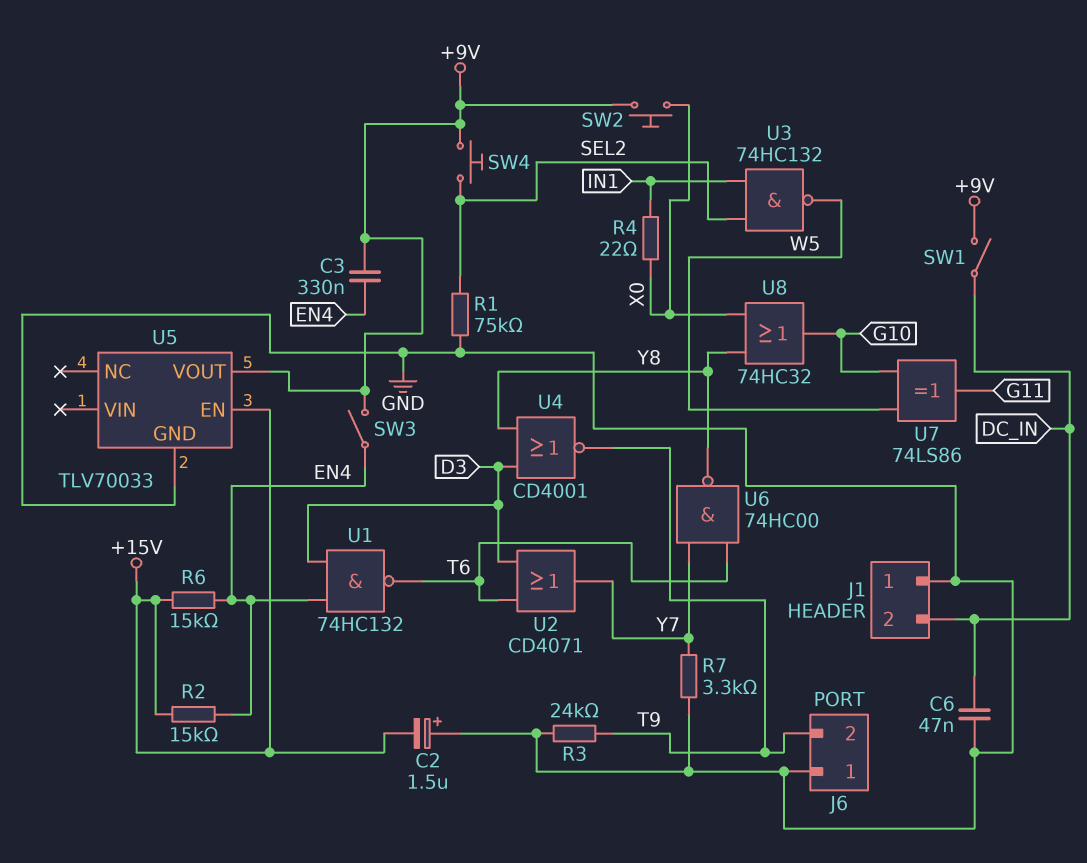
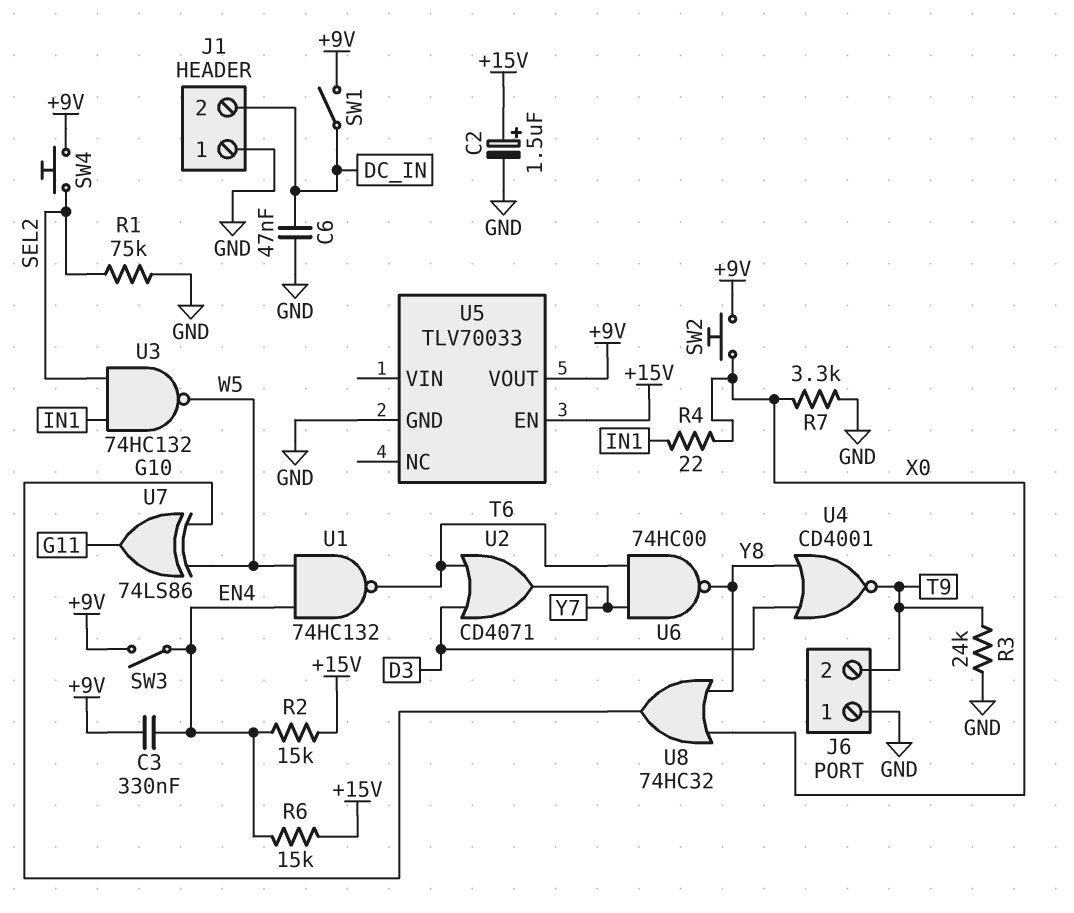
C2: 1.5uF (plus GND, minus +15V) -> 1.5uF (plus +15V, minus GND)
R7: 3.3k (GND, Y7) -> 3.3k (GND, X0)
U1: NAND 74HC132 (in D3, in EN4, out T6) -> NAND 74HC132 (in EN4, in W5, out T6)

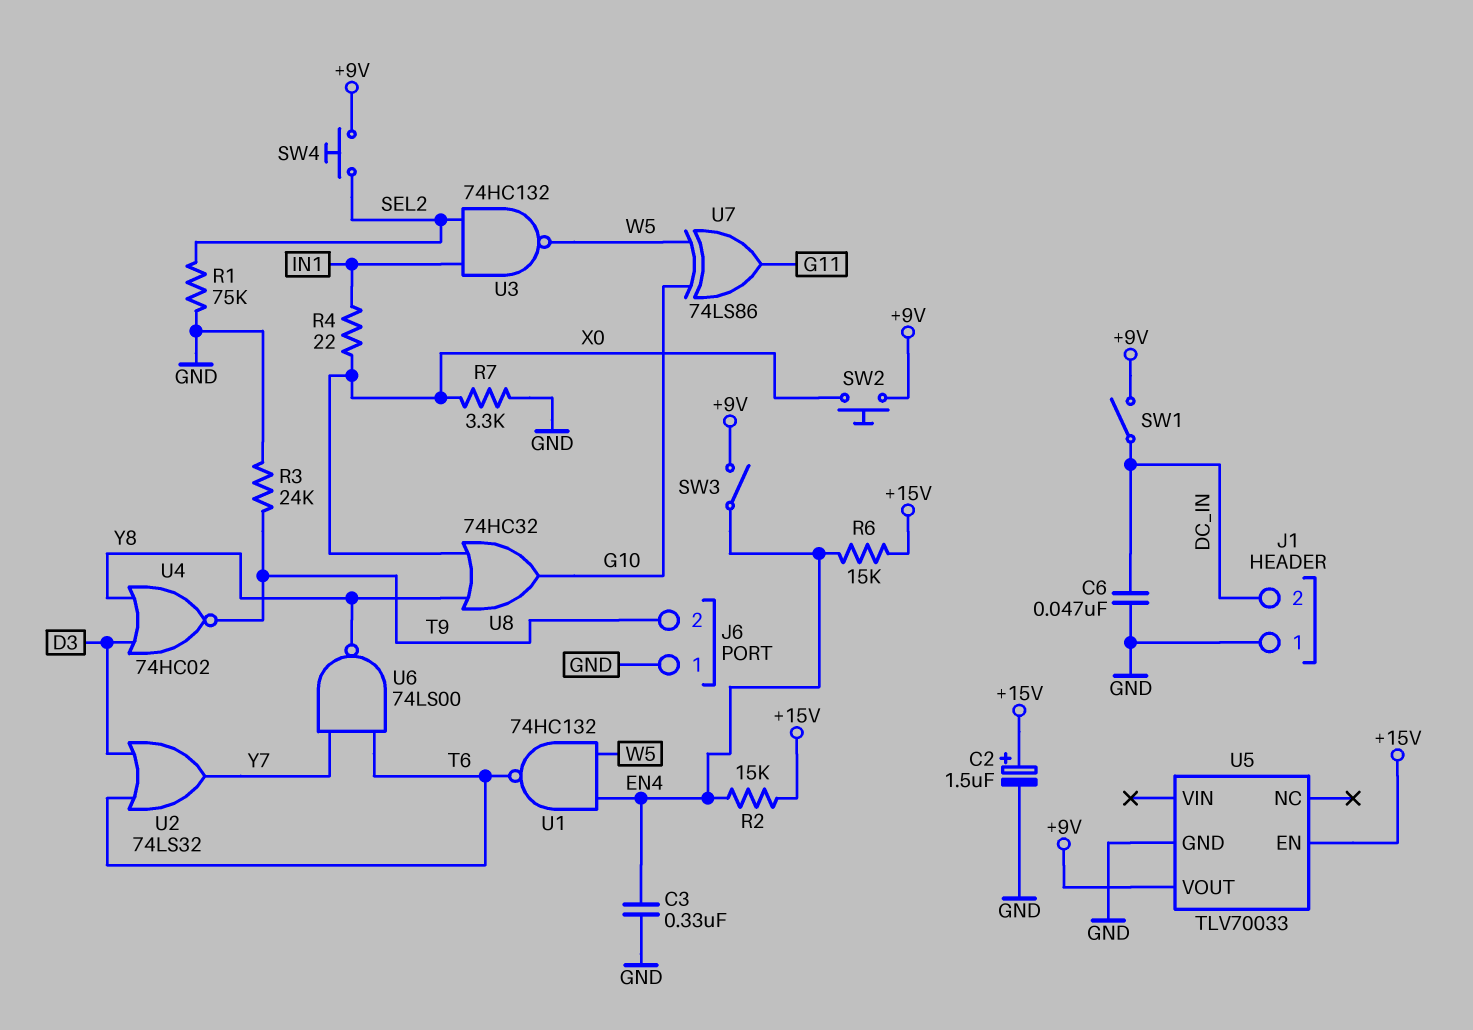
C3: 330nF (+9V, EN4) -> 330nF (EN4, GND)
U2: OR CD4071 (in D3, in T6, out Y7) -> OR 74LS32 (in D3, in T6, out Y7)
U4: NOR CD4001 (in D3, in Y8, out T9) -> NOR 74HC02 (in D3, in Y8, out T9)
U6: NAND 74HC00 (in T6, in Y7, out Y8) -> NAND 74LS00 (in T6, in Y7, out Y8)

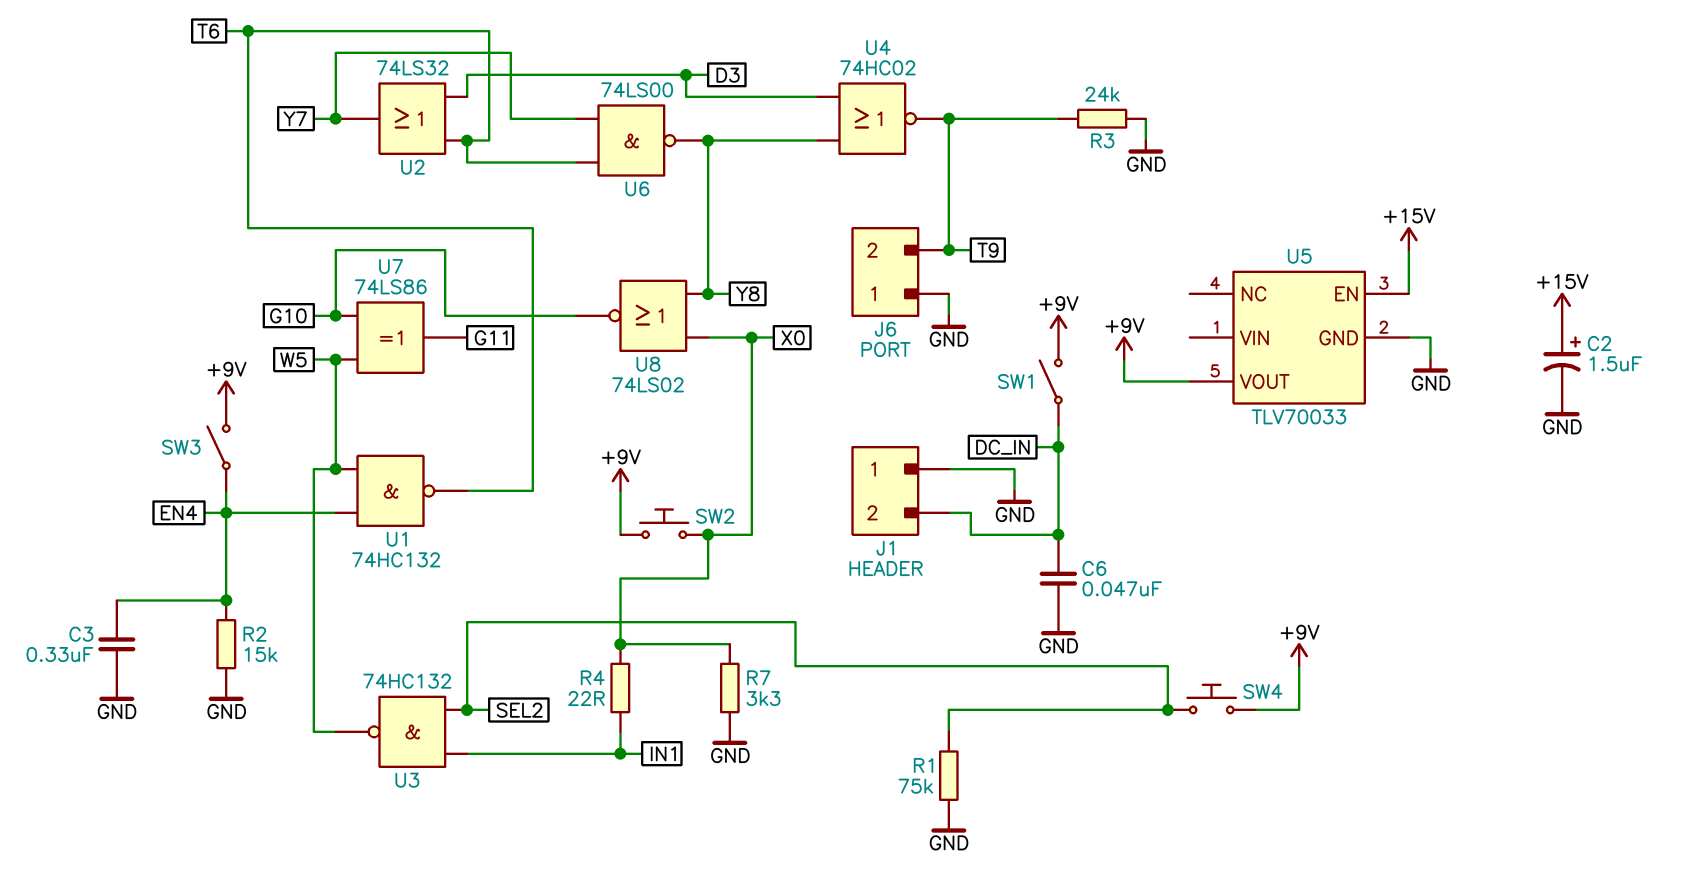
R2: 15k (+15V, EN4) -> 15k (EN4, GND)
R6: 15k (+15V, EN4) -> none
U8: OR 74HC32 (in X0, in Y8, out G10) -> NOR 74LS02 (in X0, in Y8, out G10)

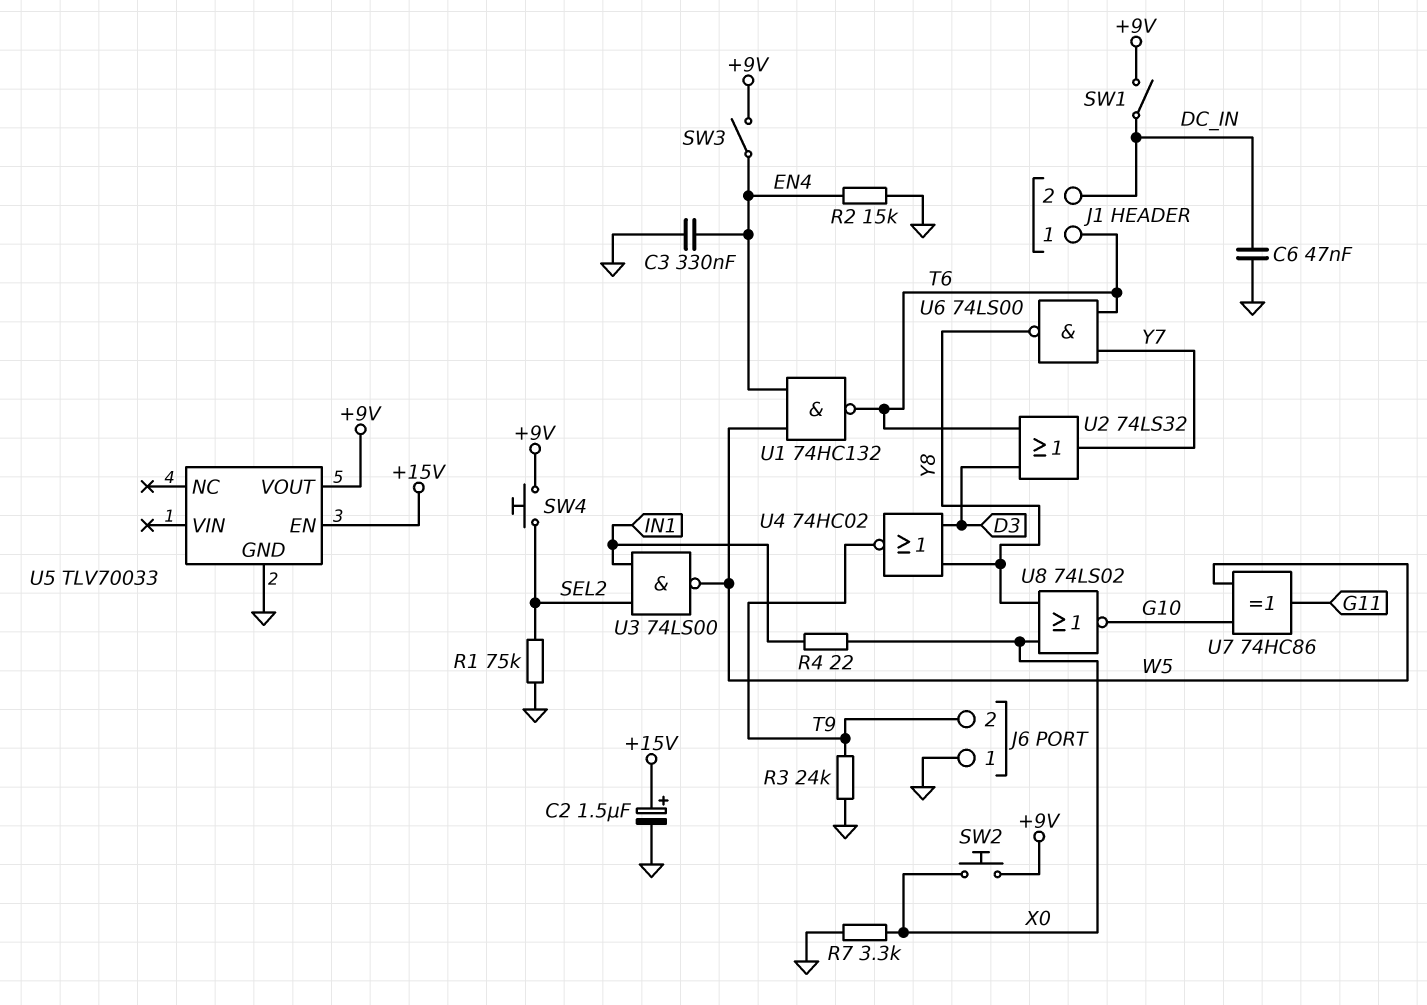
J1 pin 1: GND -> T6
U3: NAND 74HC132 (in IN1, in SEL2, out W5) -> NAND 74LS00 (in IN1, in SEL2, out W5)
U7: XOR 74LS86 (in G10, in W5, out G11) -> XOR 74HC86 (in G10, in W5, out G11)

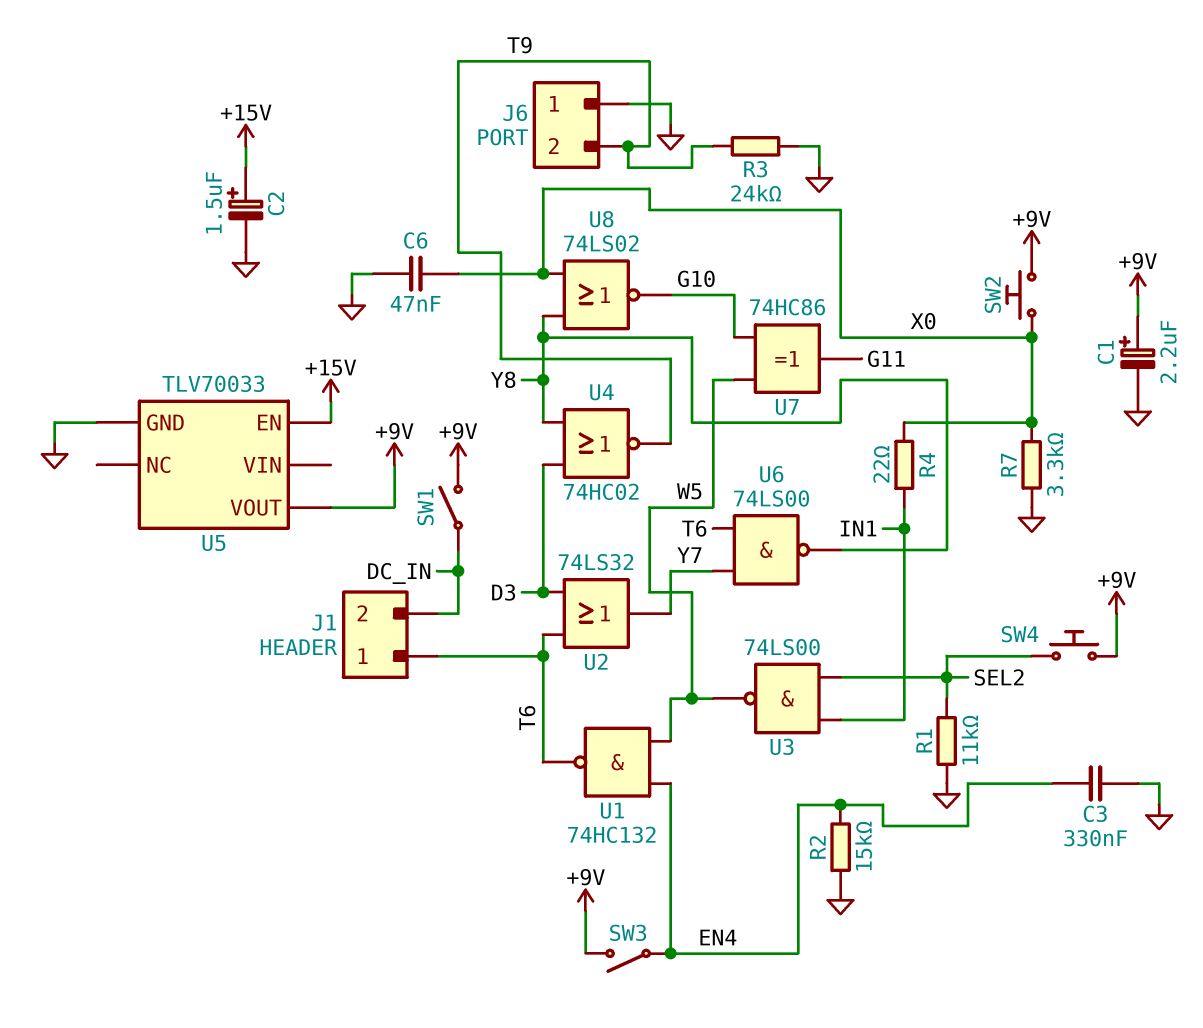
C1: none -> 2.2uF (plus +9V, minus GND)
C6: 47nF (DC_IN, GND) -> 47nF (GND, X0)
R1: 75k (GND, SEL2) -> 11k (GND, SEL2)

